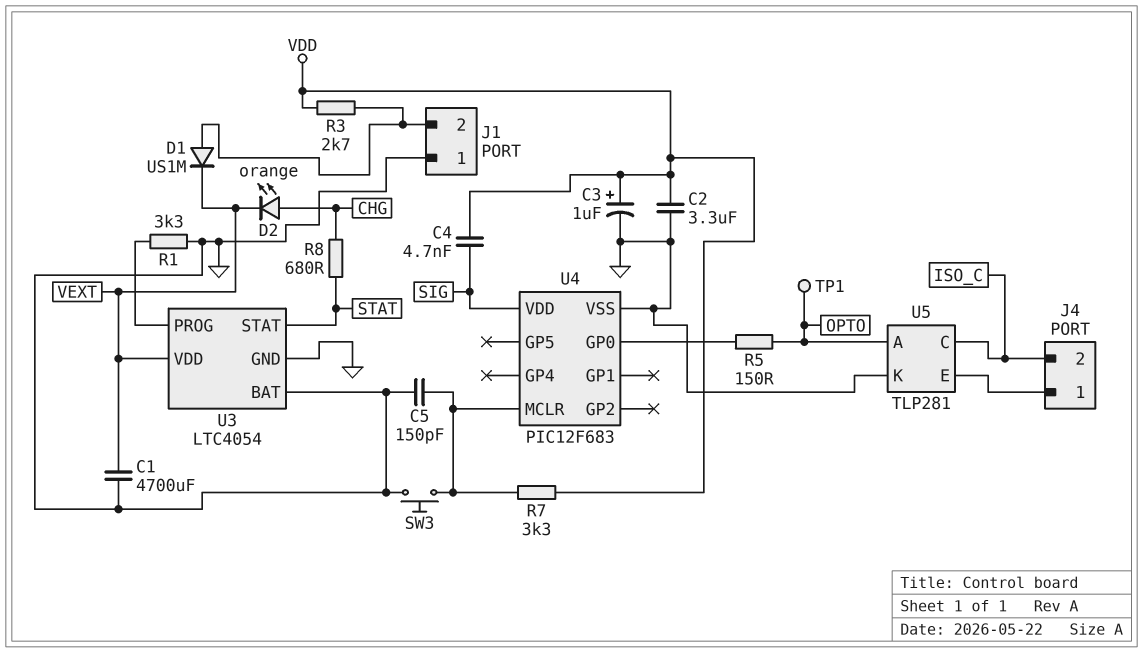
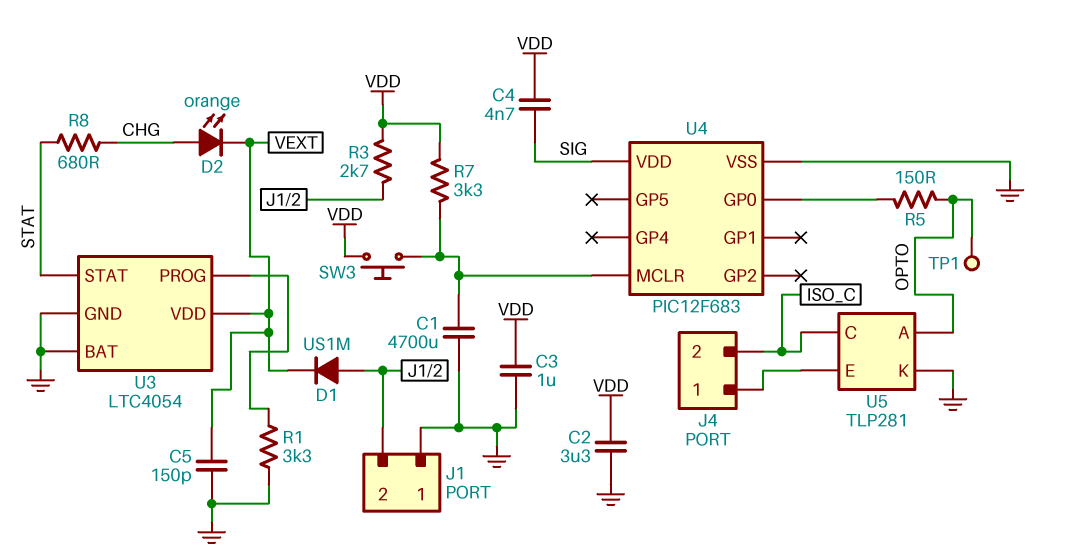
C1: 4700uF (GND, VEXT) -> 4700uF (GND, U4/MCLR)
C3: 1uF (plus VDD, minus GND) -> 1uF (GND, VDD)
C5: 150pF (GND, U4/MCLR) -> 150pF (GND, VEXT)
SW3: button (GND, U4/MCLR) -> button (U4/MCLR, VDD)

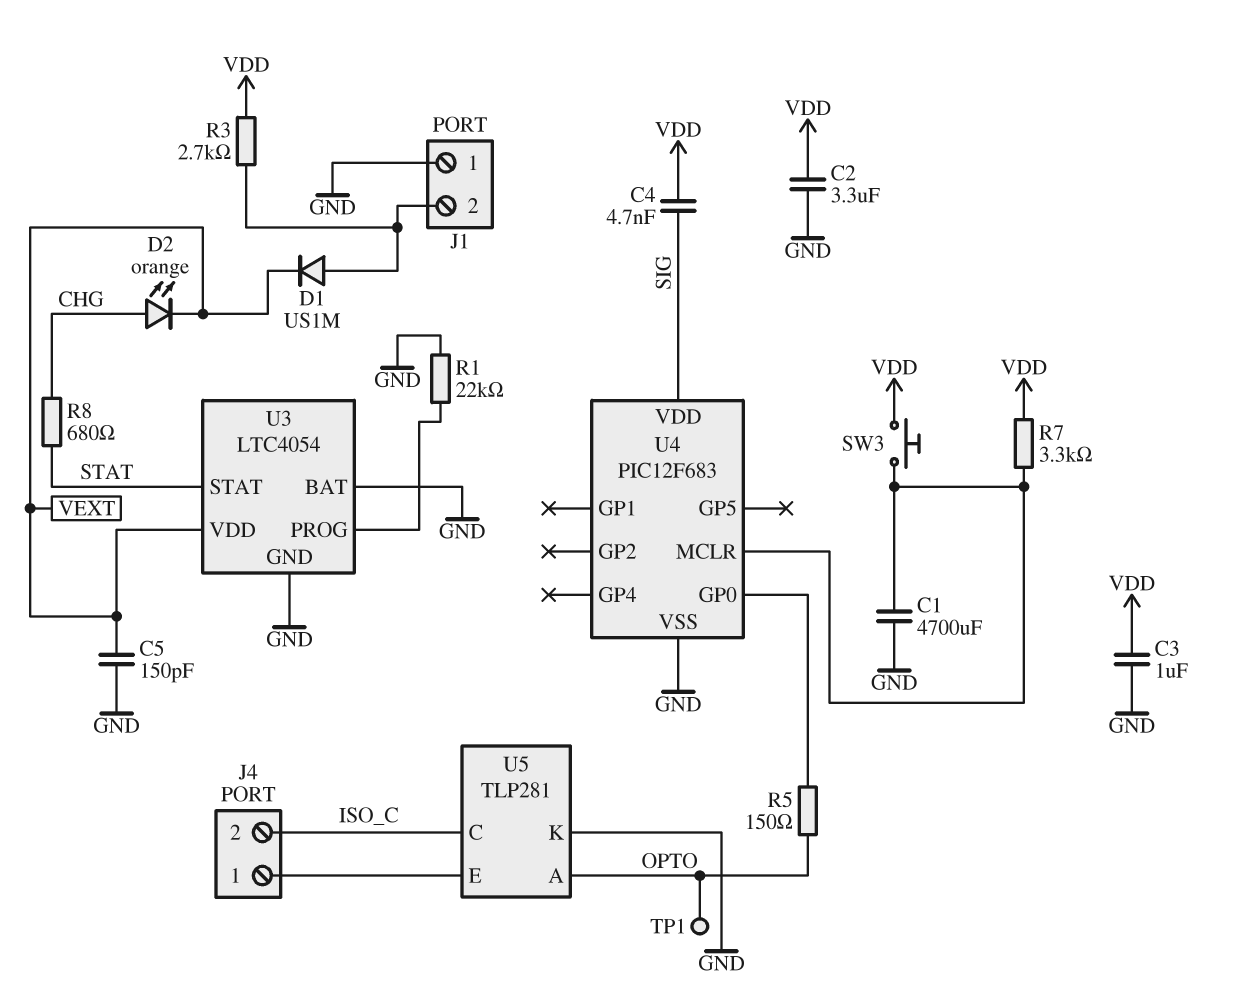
R1: 3.3k (GND, U3/PROG) -> 22k (GND, U3/PROG)

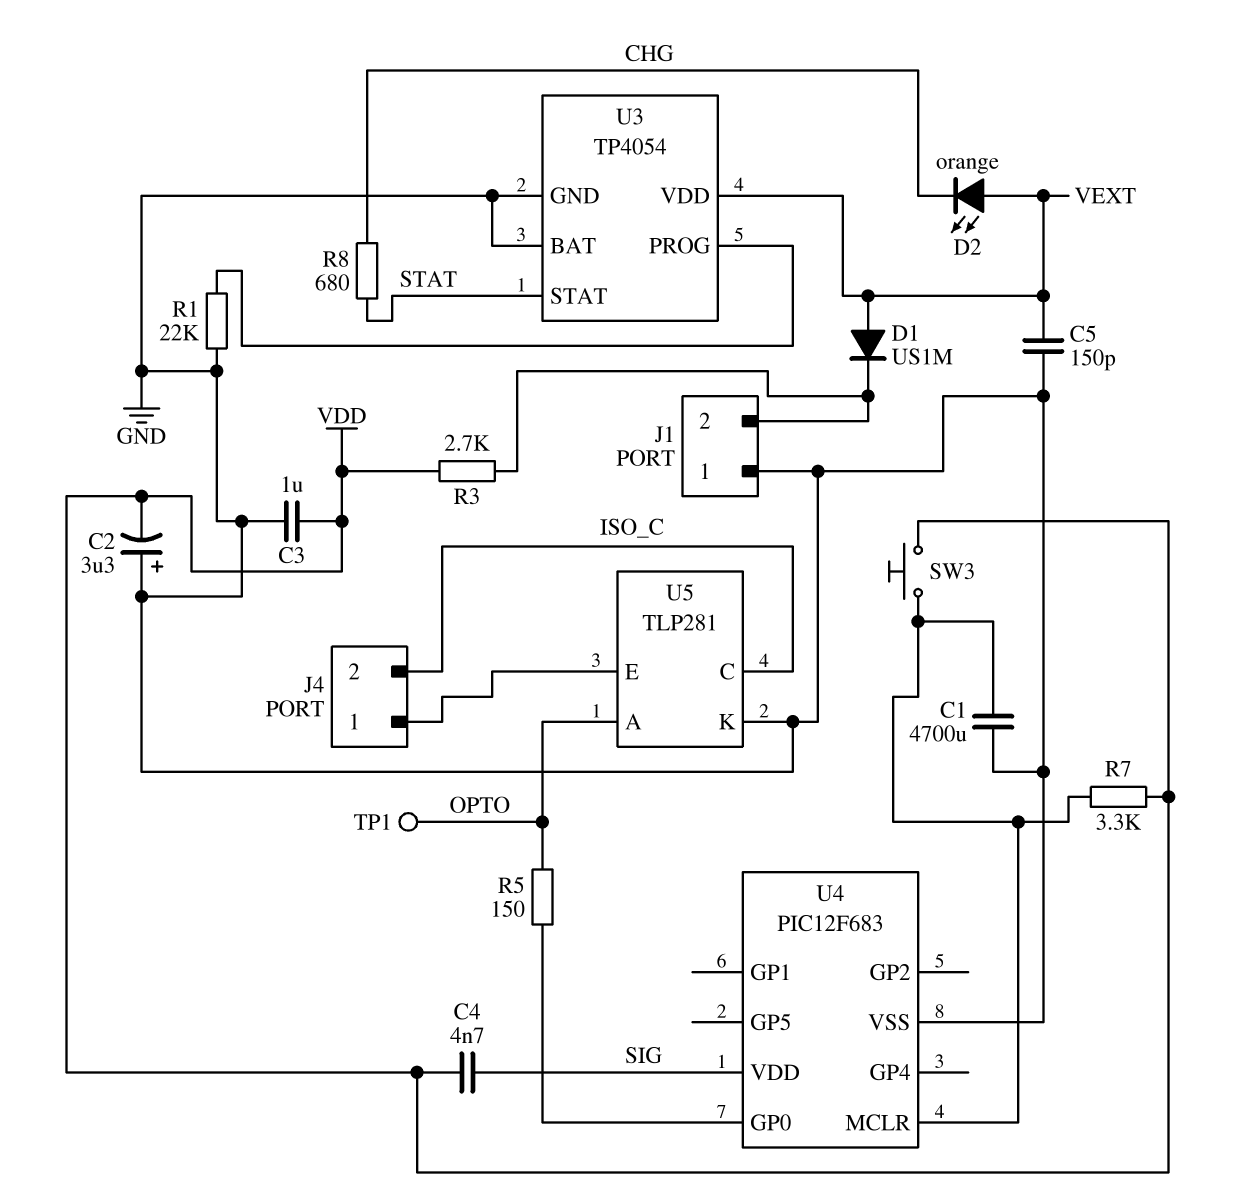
C2: 3.3uF (GND, VDD) -> 3.3uF (plus GND, minus VDD)
D1: diode US1M (A J1/2, K VEXT) -> diode US1M (A VEXT, K J1/2)
D2: LED orange (A CHG, K VEXT) -> LED orange (A VEXT, K CHG)
U3: LTC4054 -> TP4054

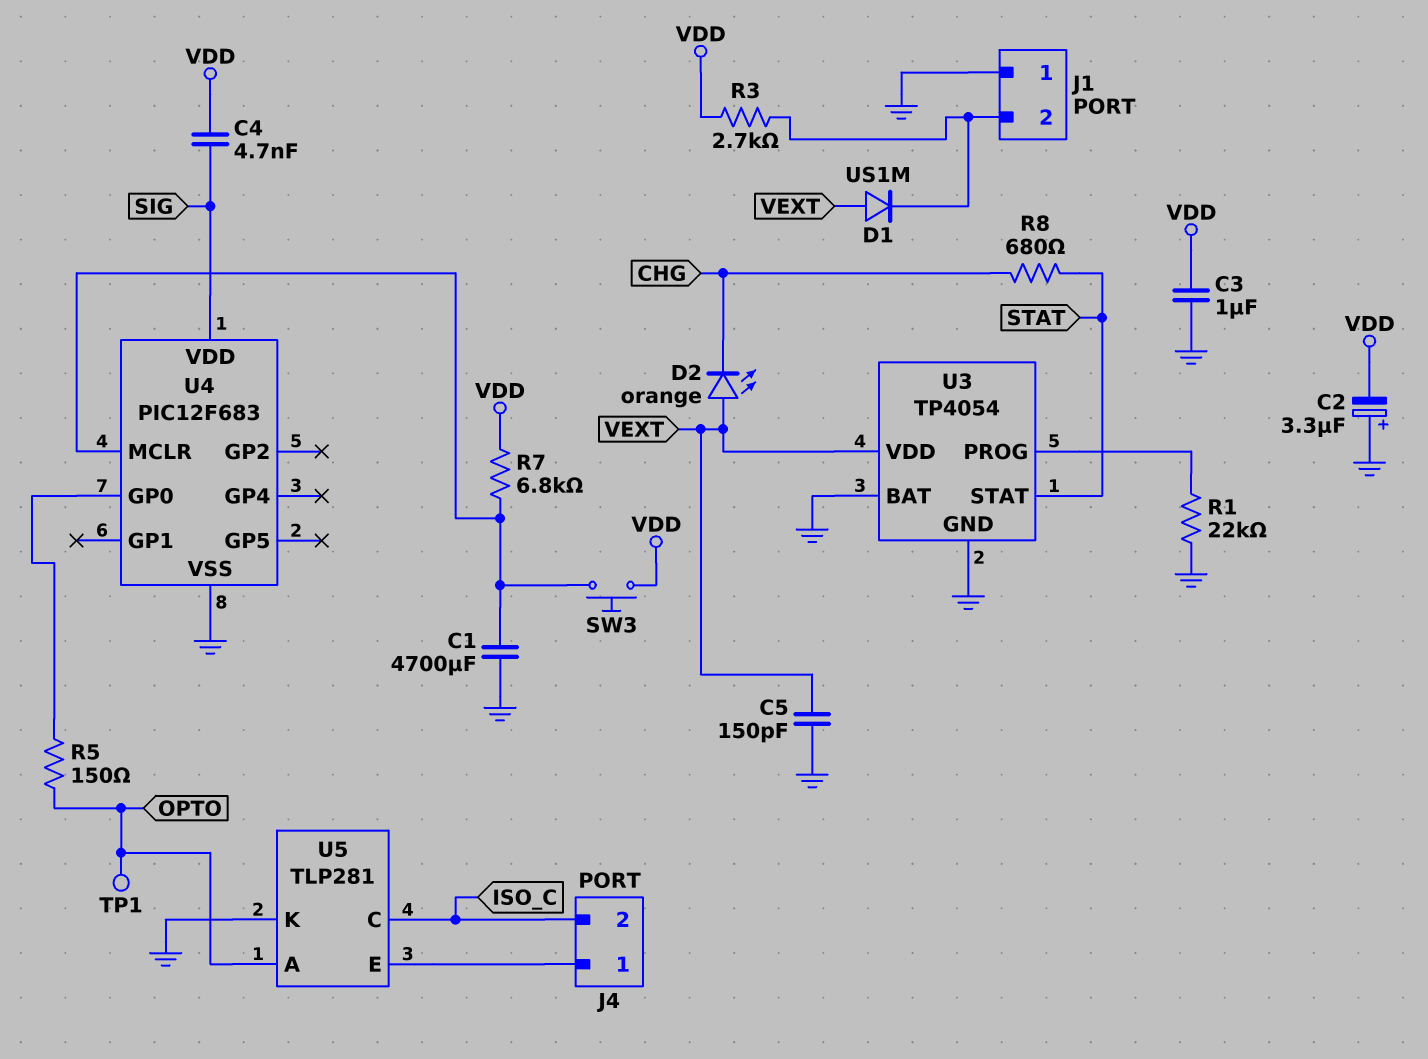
R7: 3.3k (U4/MCLR, VDD) -> 6.8k (U4/MCLR, VDD)

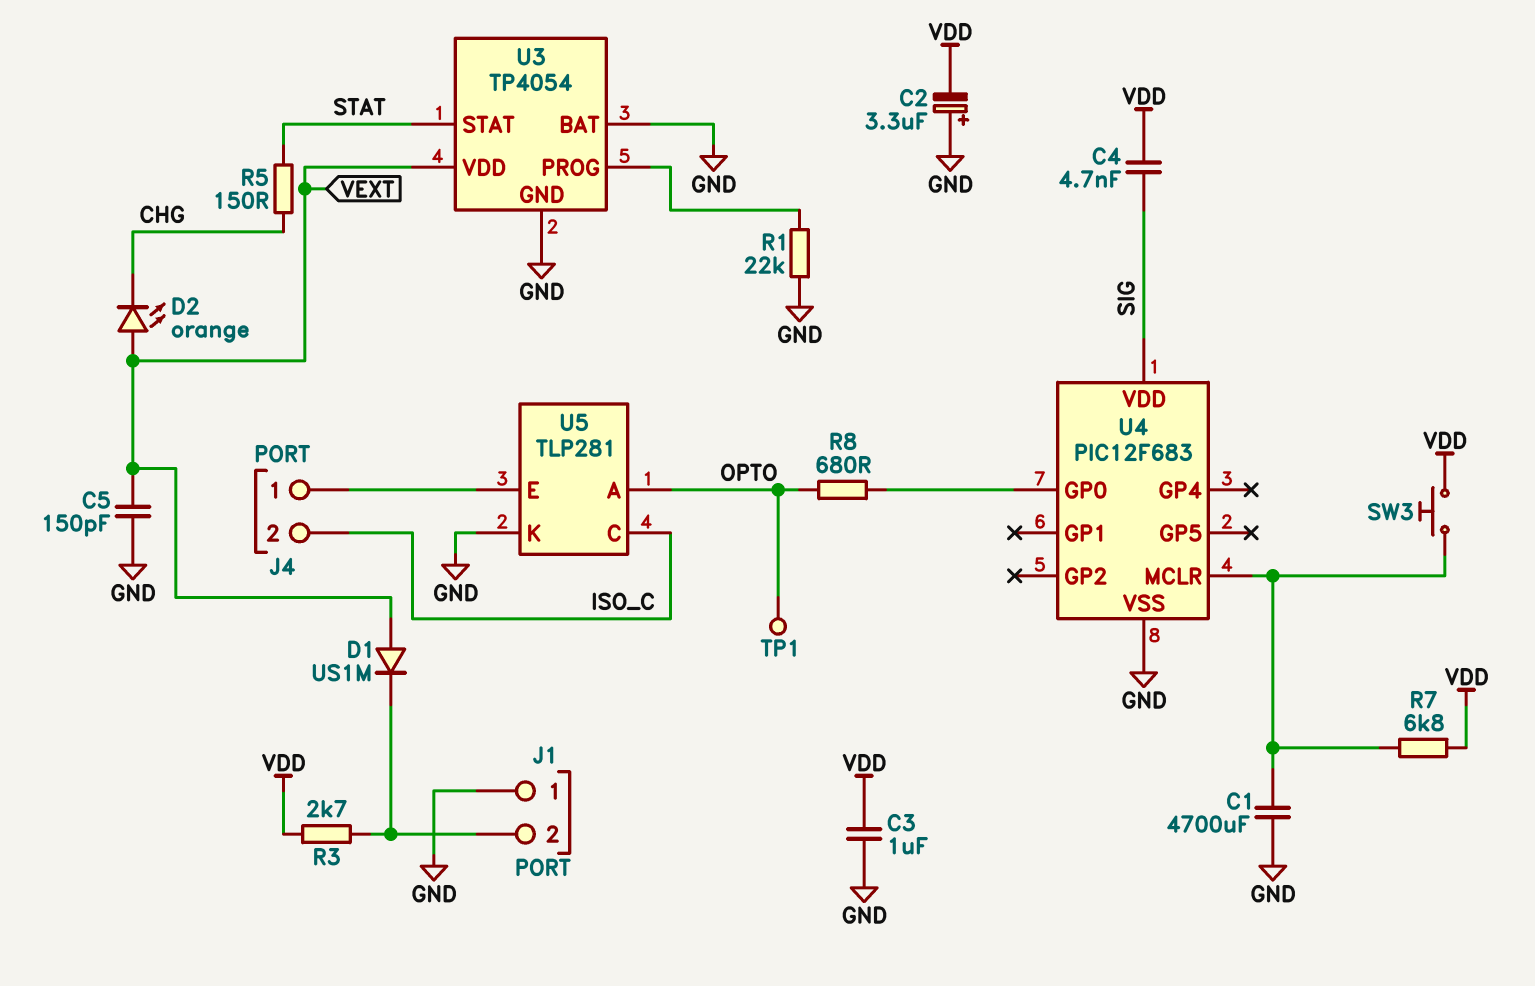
R5: 150 (OPTO, U4/GP0) -> 150 (CHG, STAT)
R8: 680 (CHG, STAT) -> 680 (OPTO, U4/GP0)

